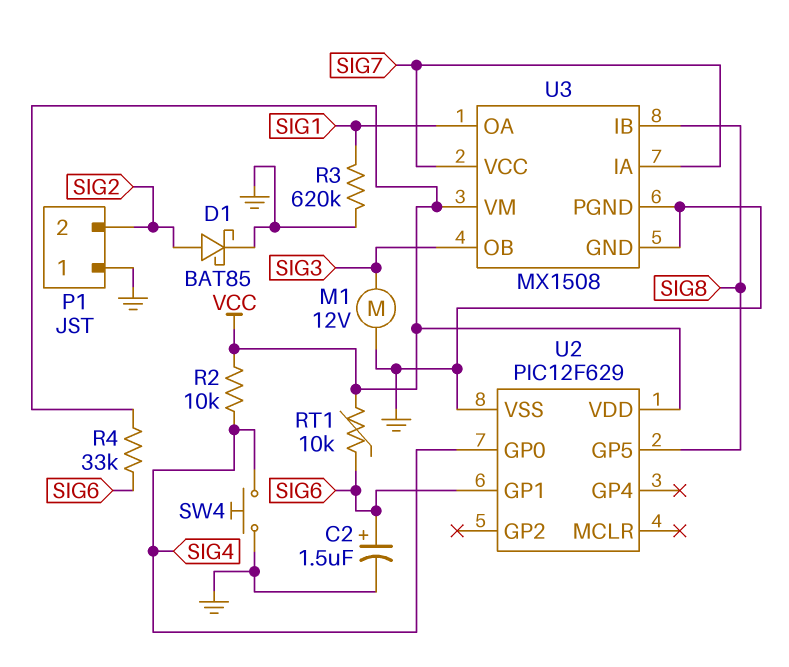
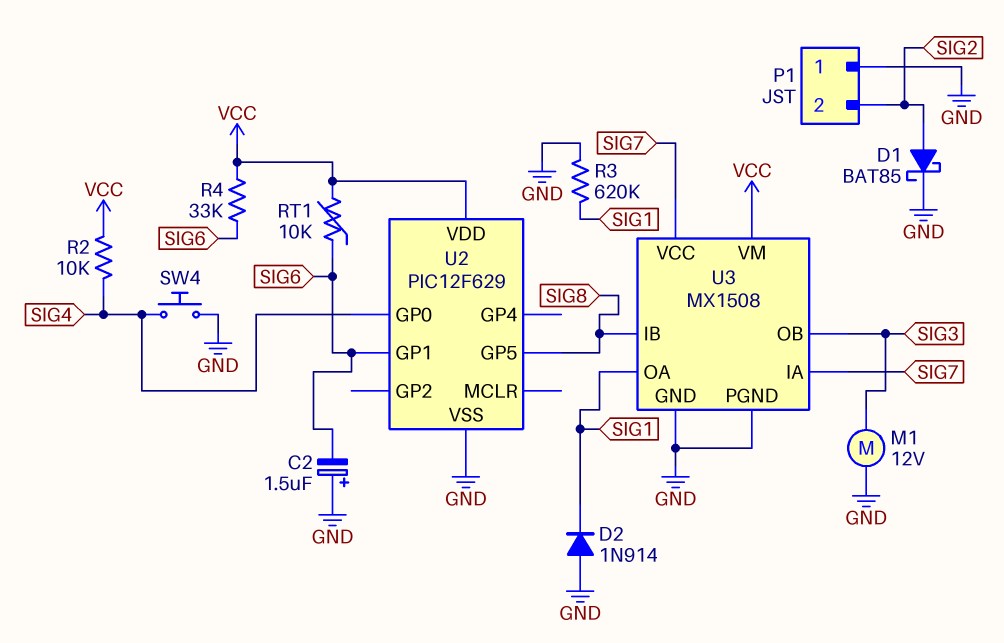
C2: 1.5uF (plus SIG6, minus GND) -> 1.5uF (plus GND, minus SIG6)
D2: none -> diode 1N914 (A GND, K SIG1)

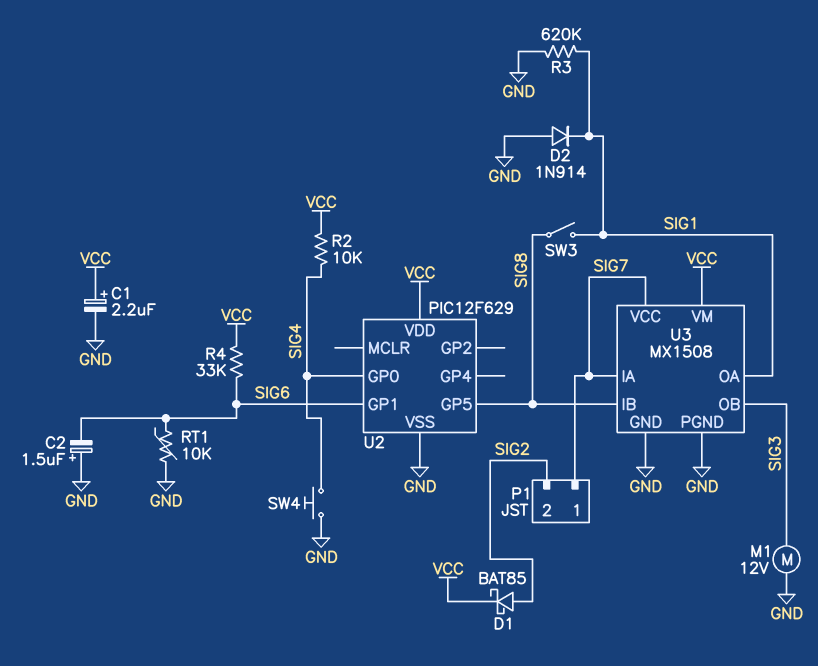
C1: none -> 2.2uF (plus VCC, minus GND)
D1: schottky BAT85 (A SIG2, K GND) -> schottky BAT85 (A SIG2, K VCC)
P1 pin 1: GND -> SIG7
RT1: 10k (SIG6, VCC) -> 10k (GND, SIG6)
SW3: none -> switch (SIG1, SIG8)

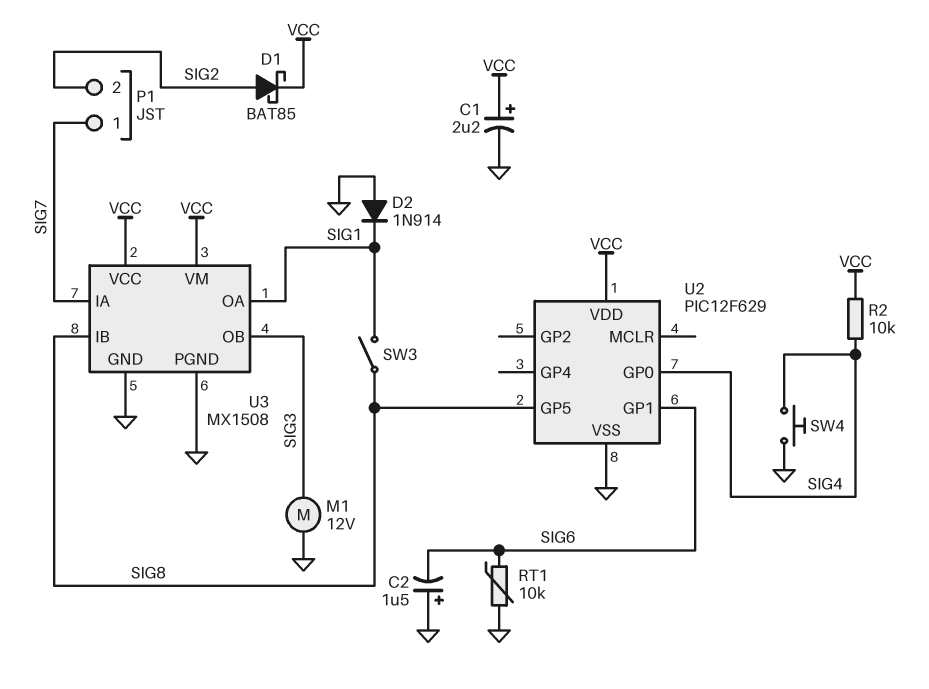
R3: 620k (GND, SIG1) -> none
R4: 33k (SIG6, VCC) -> none
U3 pin VCC: SIG7 -> VCC

